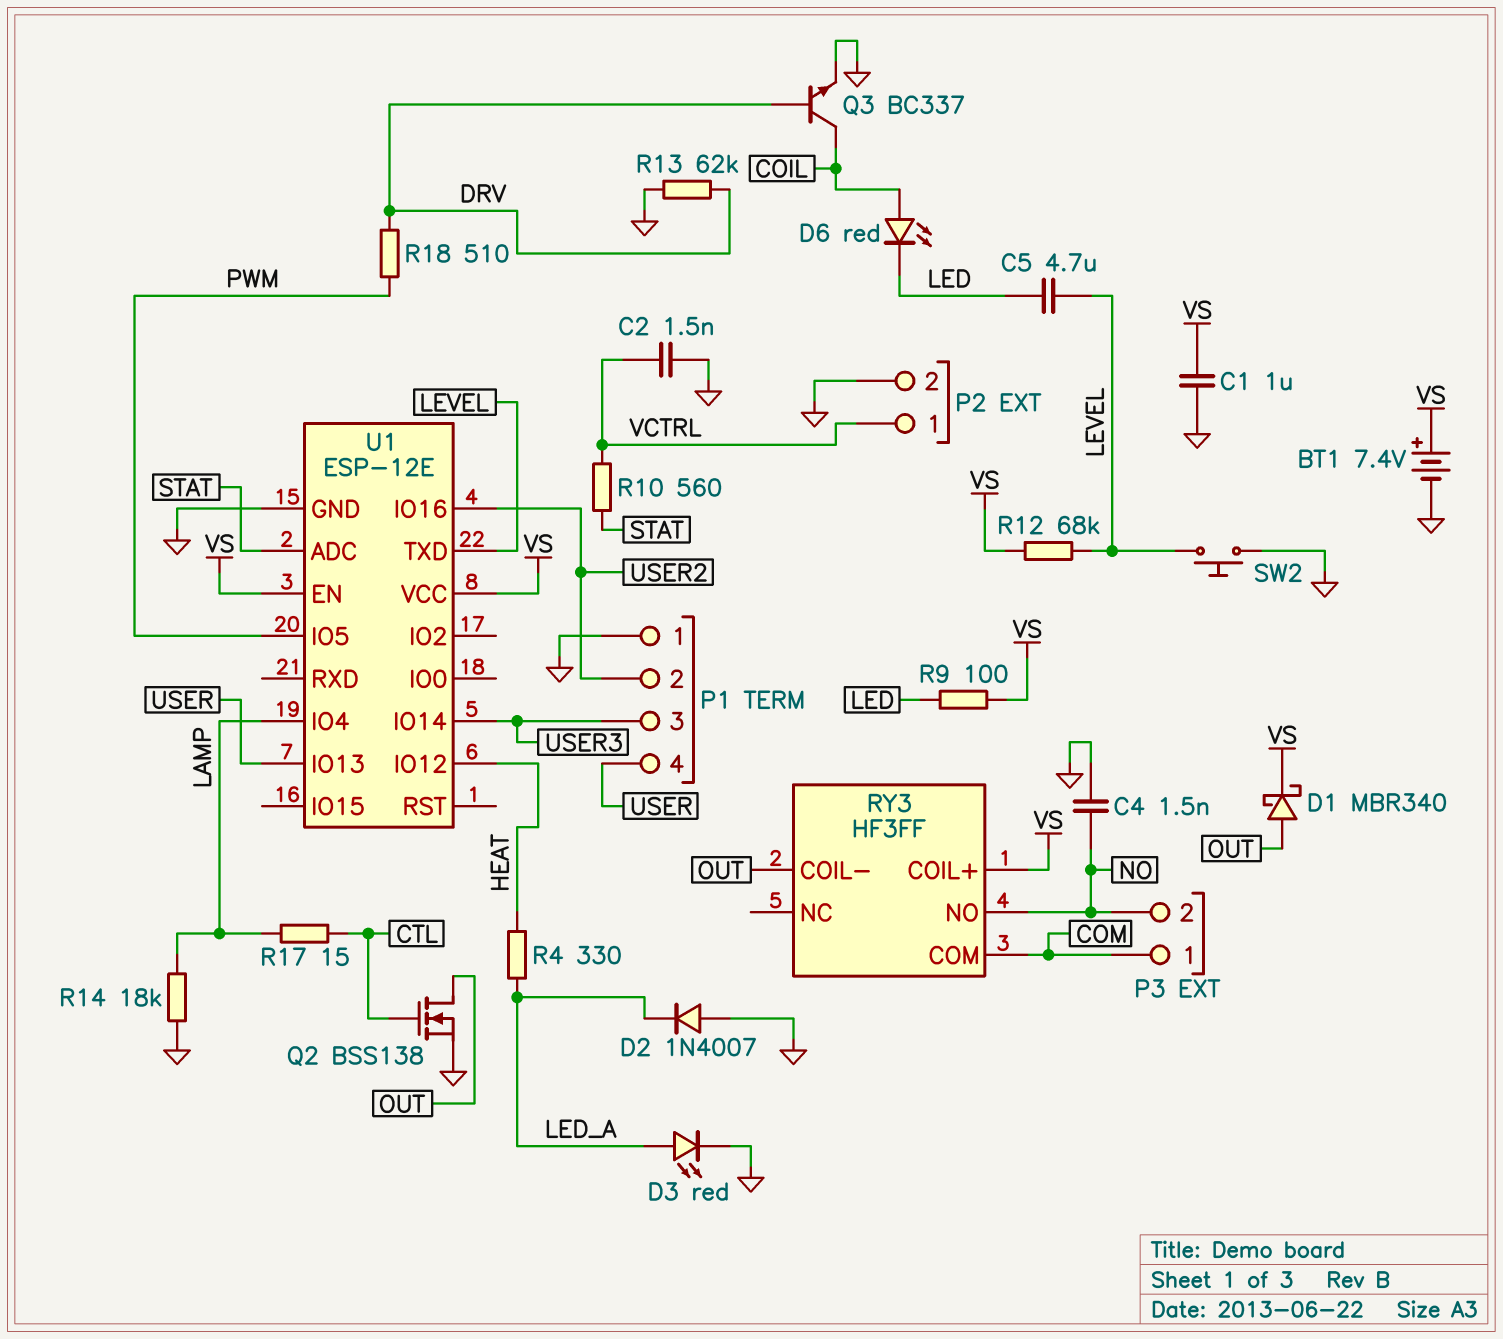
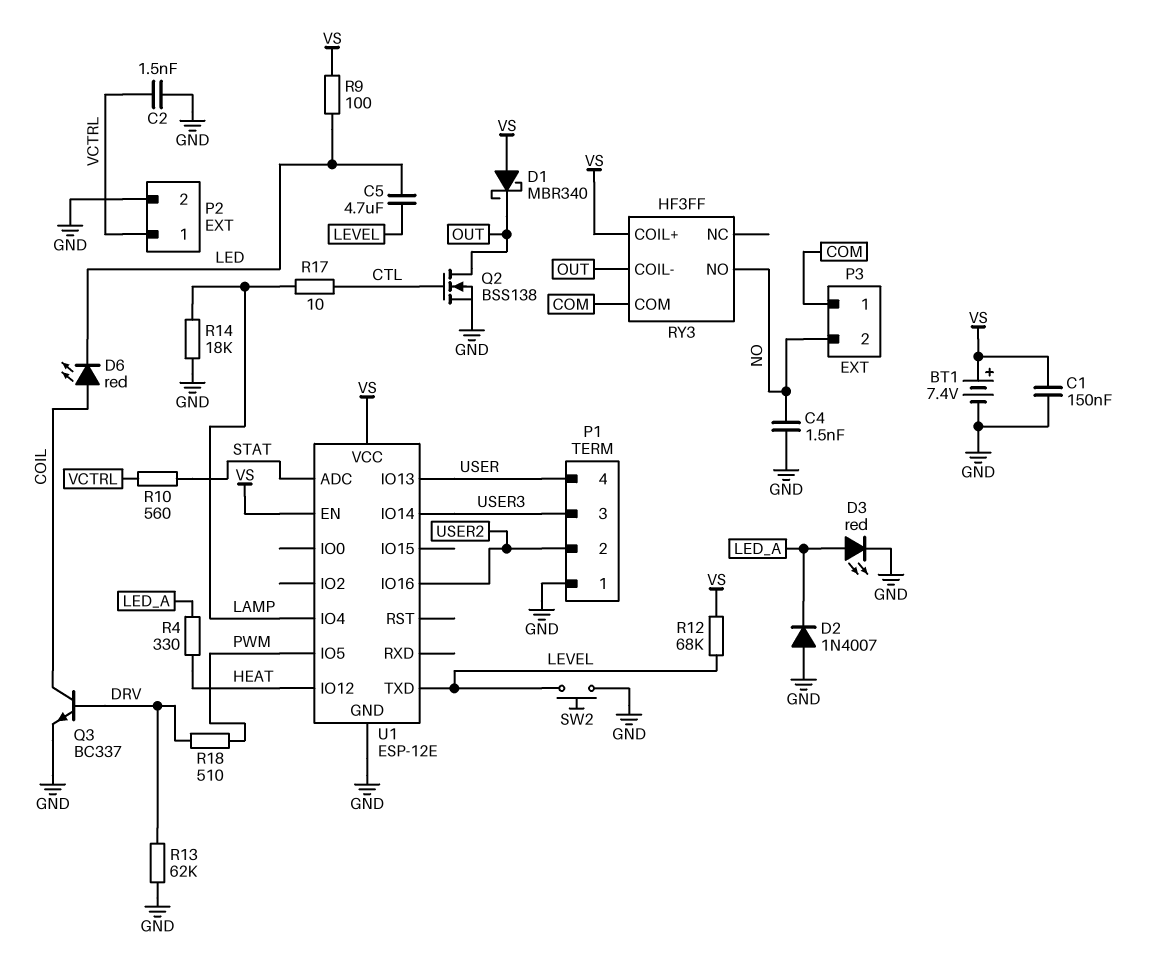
C1: 1uF (GND, VS) -> 150nF (GND, VS)
D1: schottky MBR340 (A OUT, K VS) -> schottky MBR340 (A VS, K OUT)
R17: 15 (CTL, LAMP) -> 10 (CTL, LAMP)

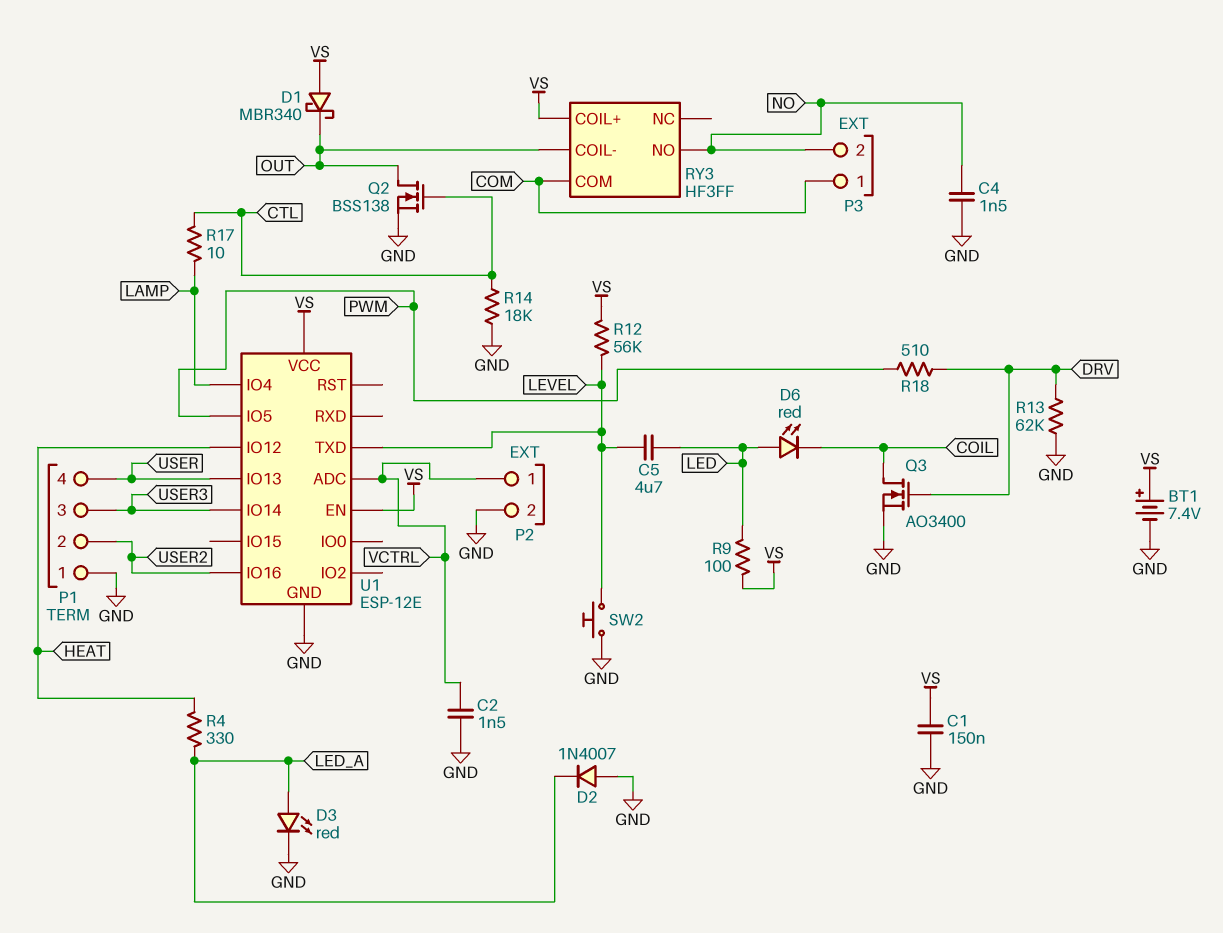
D6: LED red (A COIL, K LED) -> LED red (A LED, K COIL)
Q3: NPN BC337 (B DRV, C COIL, E GND) -> NMOS AO3400 (G DRV, D COIL, S GND)
R10: 560 (STAT, VCTRL) -> none
R12: 68k (LEVEL, VS) -> 56k (LEVEL, VS)
R14: 18k (GND, LAMP) -> 18k (CTL, GND)
U1 pin ADC: STAT -> VCTRL

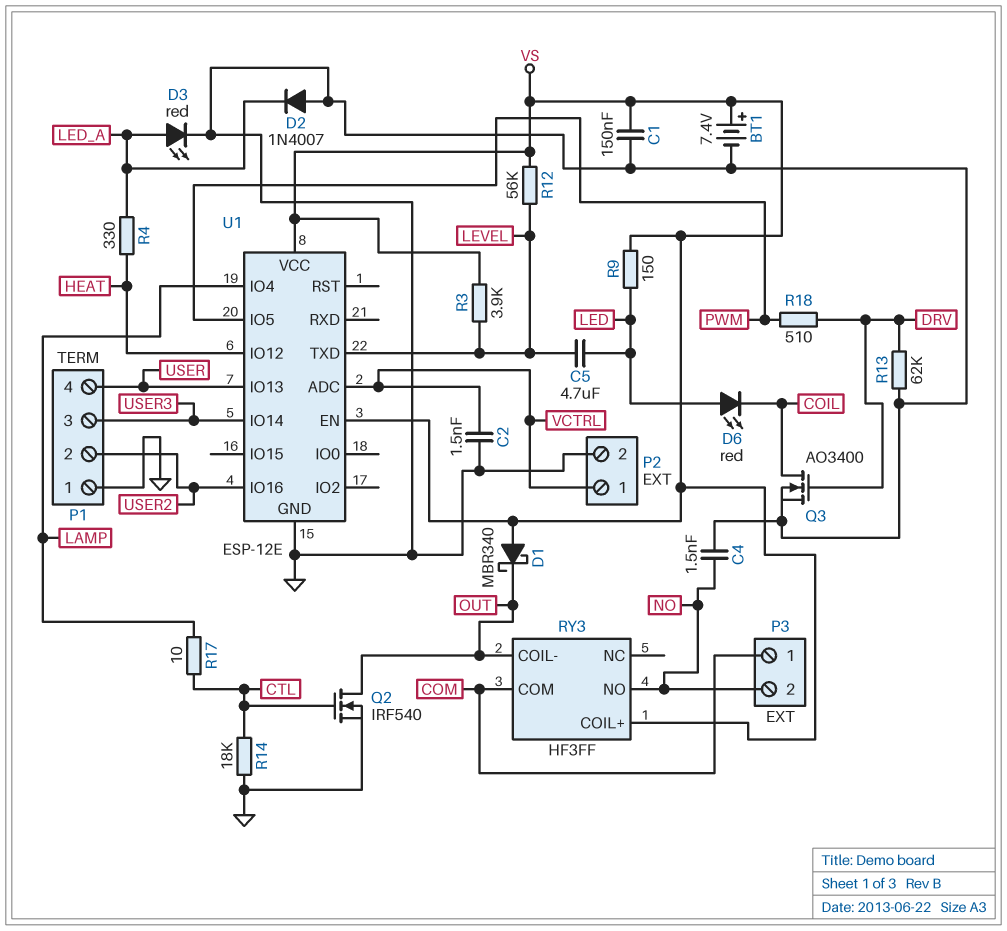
Q2: NMOS BSS138 (G CTL, D OUT, S GND) -> NMOS IRF540 (G CTL, D OUT, S GND)
R3: none -> 3.9k (LEVEL, VS)
R9: 100 (LED, VS) -> 150 (LED, VS)
SW2: button (GND, LEVEL) -> none

